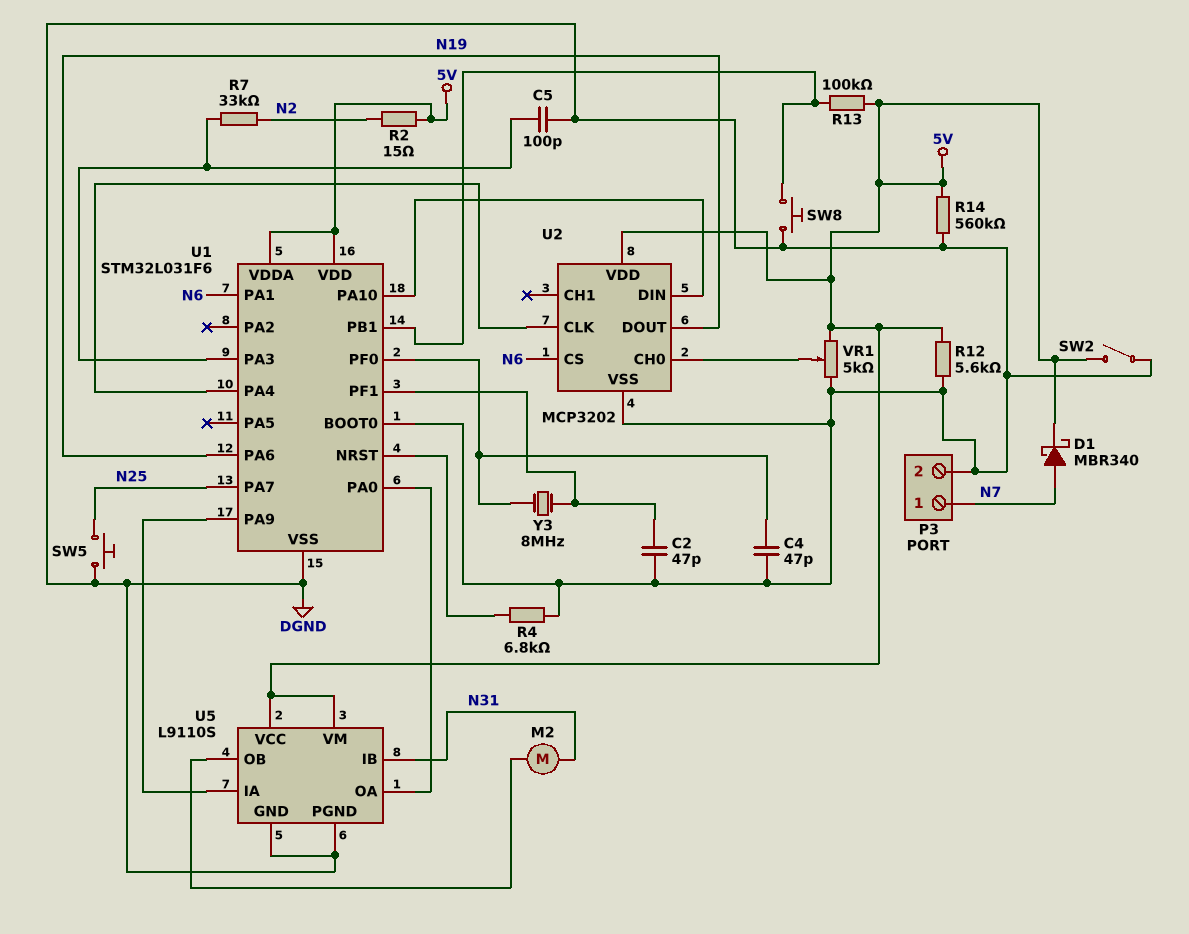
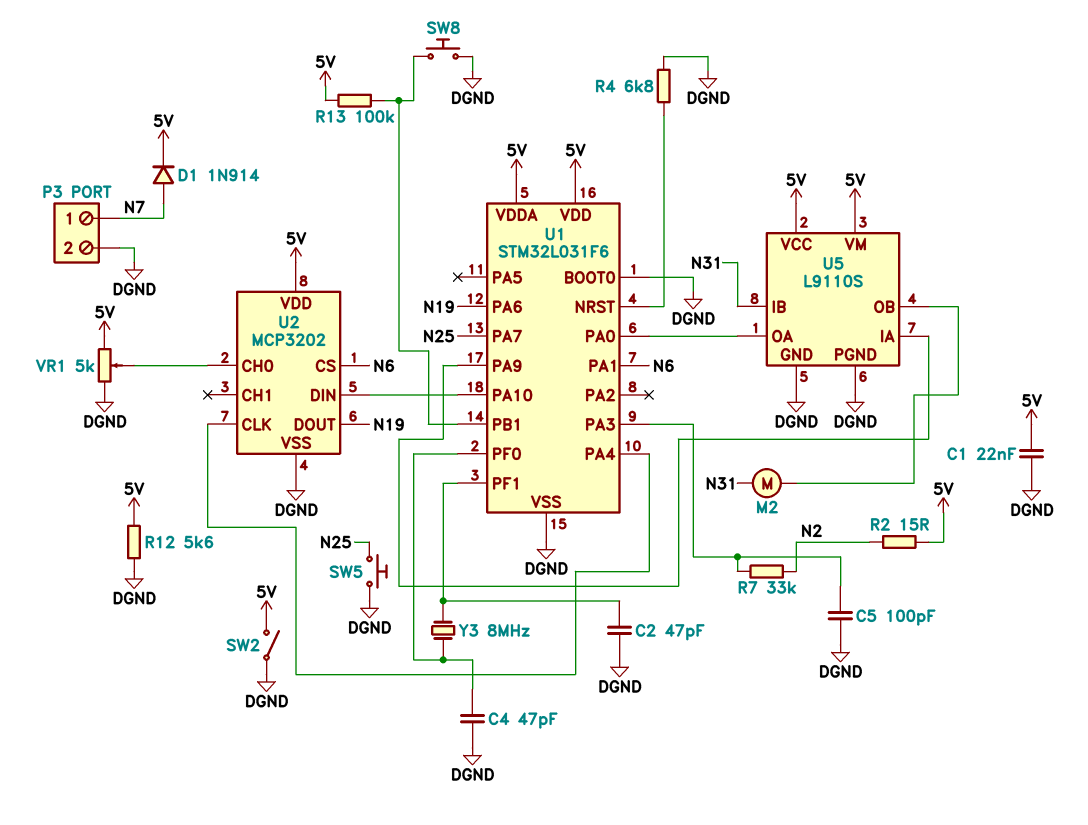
C1: none -> 22nF (5V, DGND)
D1: schottky MBR340 (A N7, K 5V) -> diode 1N914 (A N7, K 5V)
R14: 560k (5V, DGND) -> none

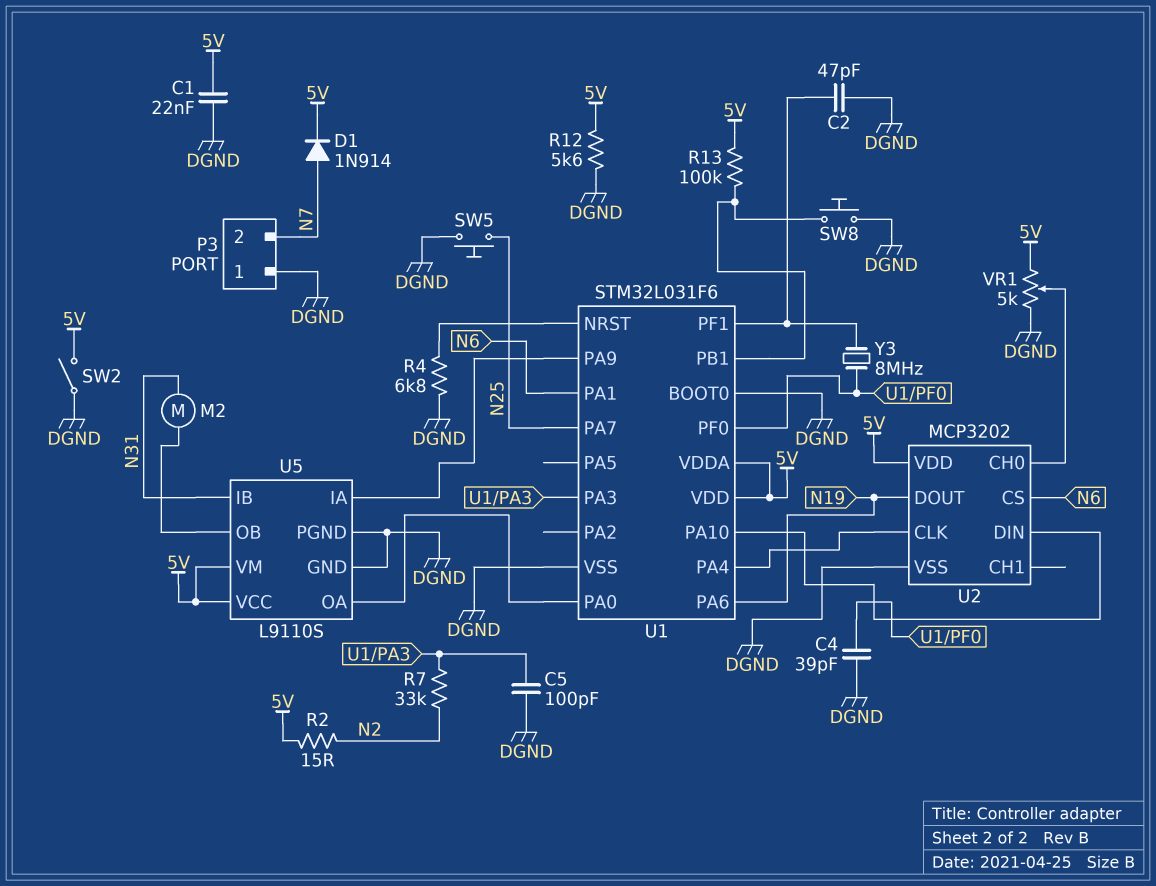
C4: 47pF (DGND, U1/PF0) -> 39pF (DGND, U1/PF0)
P3 pin 1: N7 -> DGND
P3 pin 2: DGND -> N7

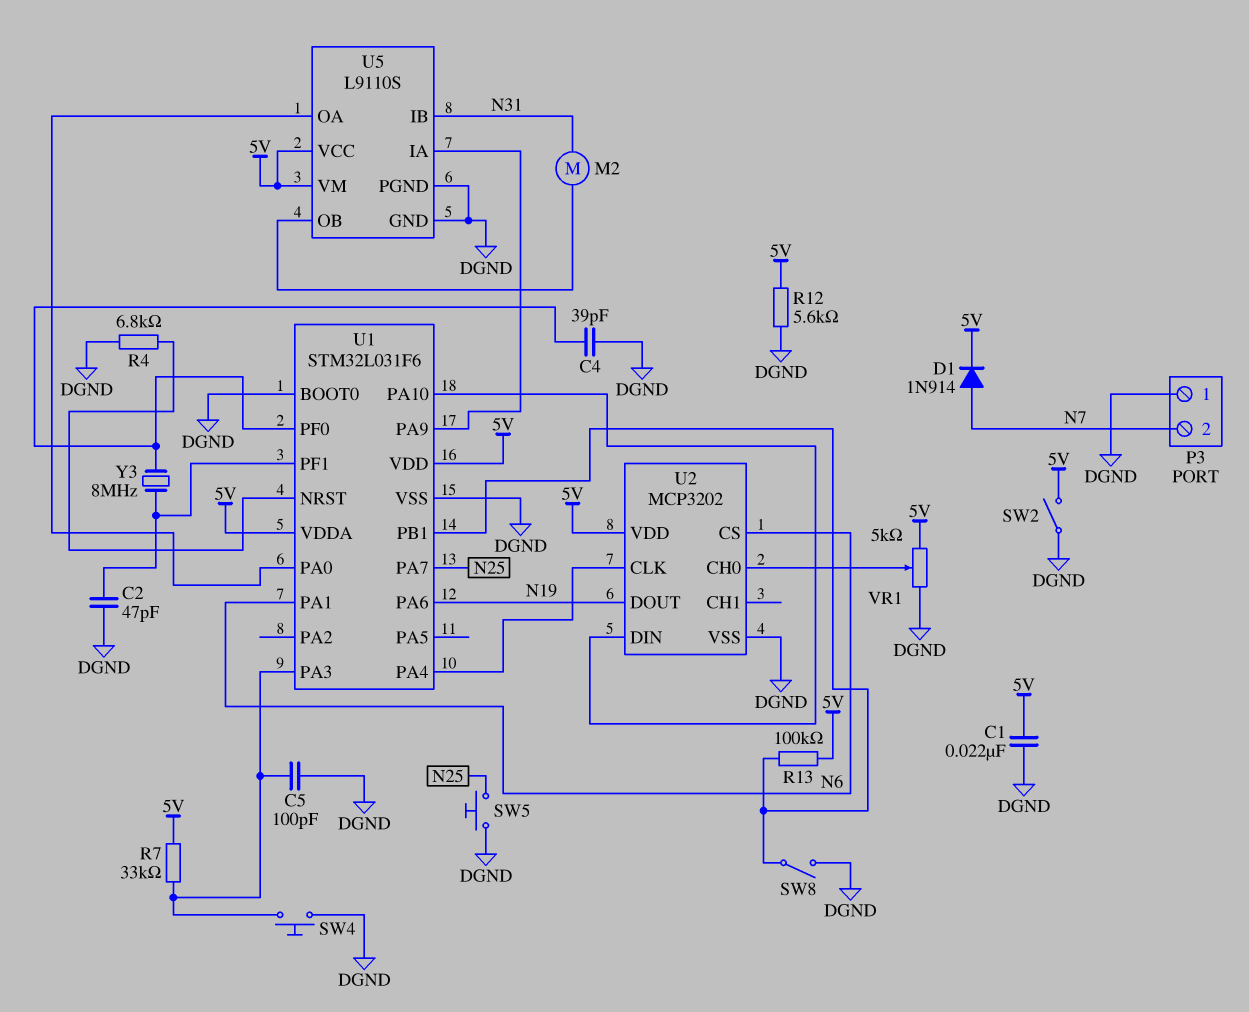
R2: 15 (5V, N2) -> none
R7: 33k (N2, U1/PA3) -> 33k (5V, U1/PA3)
SW4: none -> button (DGND, U1/PA3)
SW8: button (DGND, U1/PB1) -> switch (DGND, U1/PB1)

